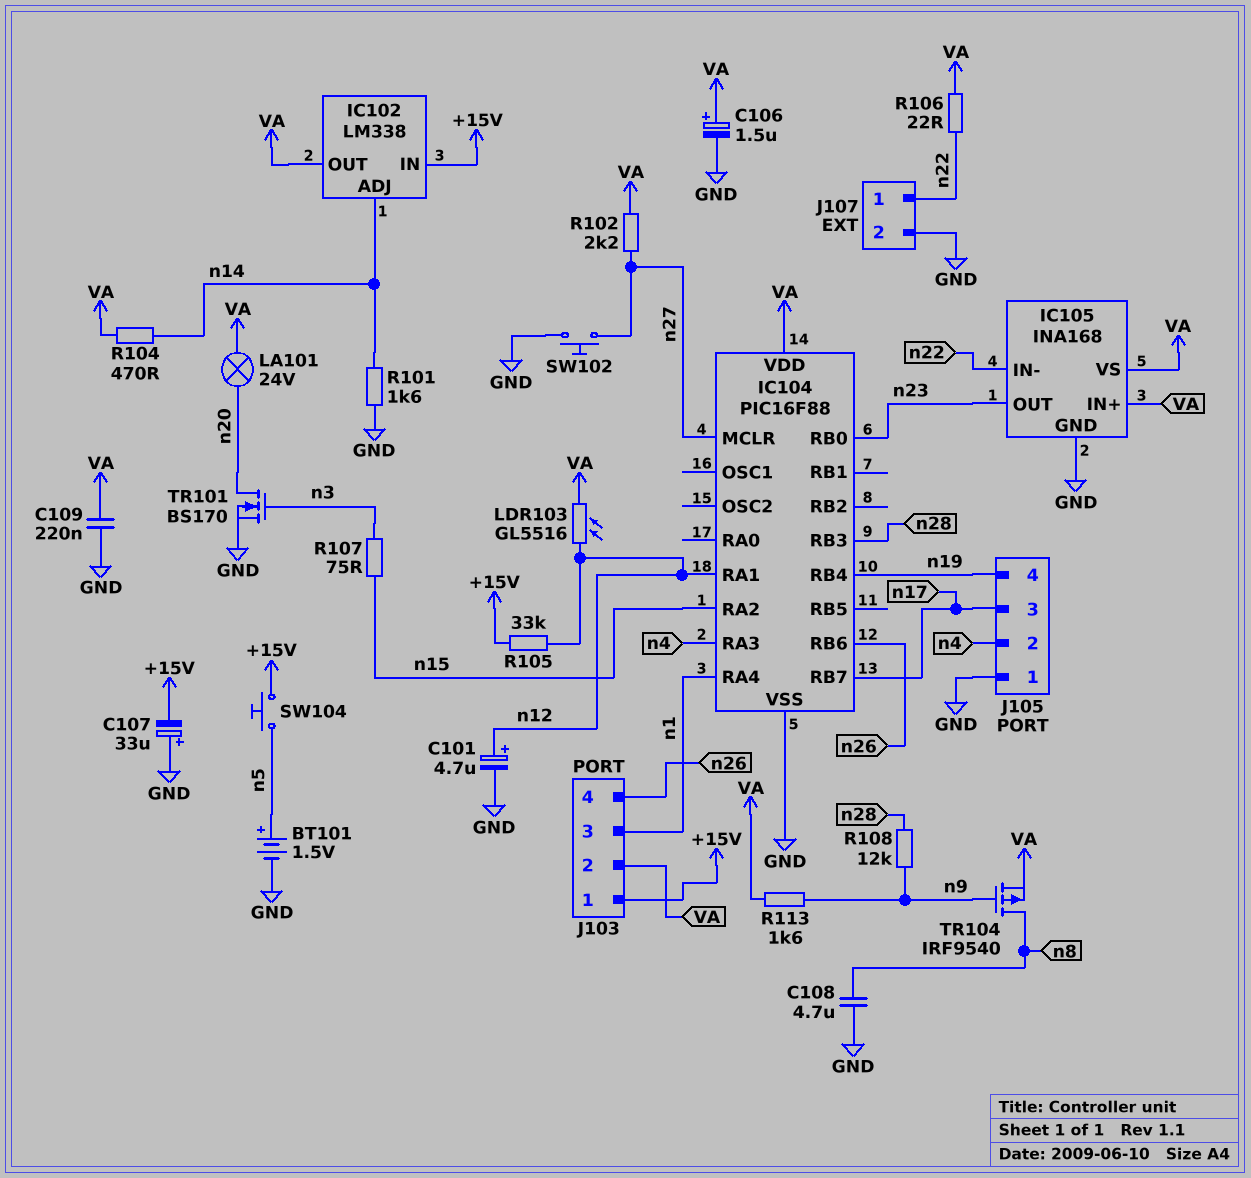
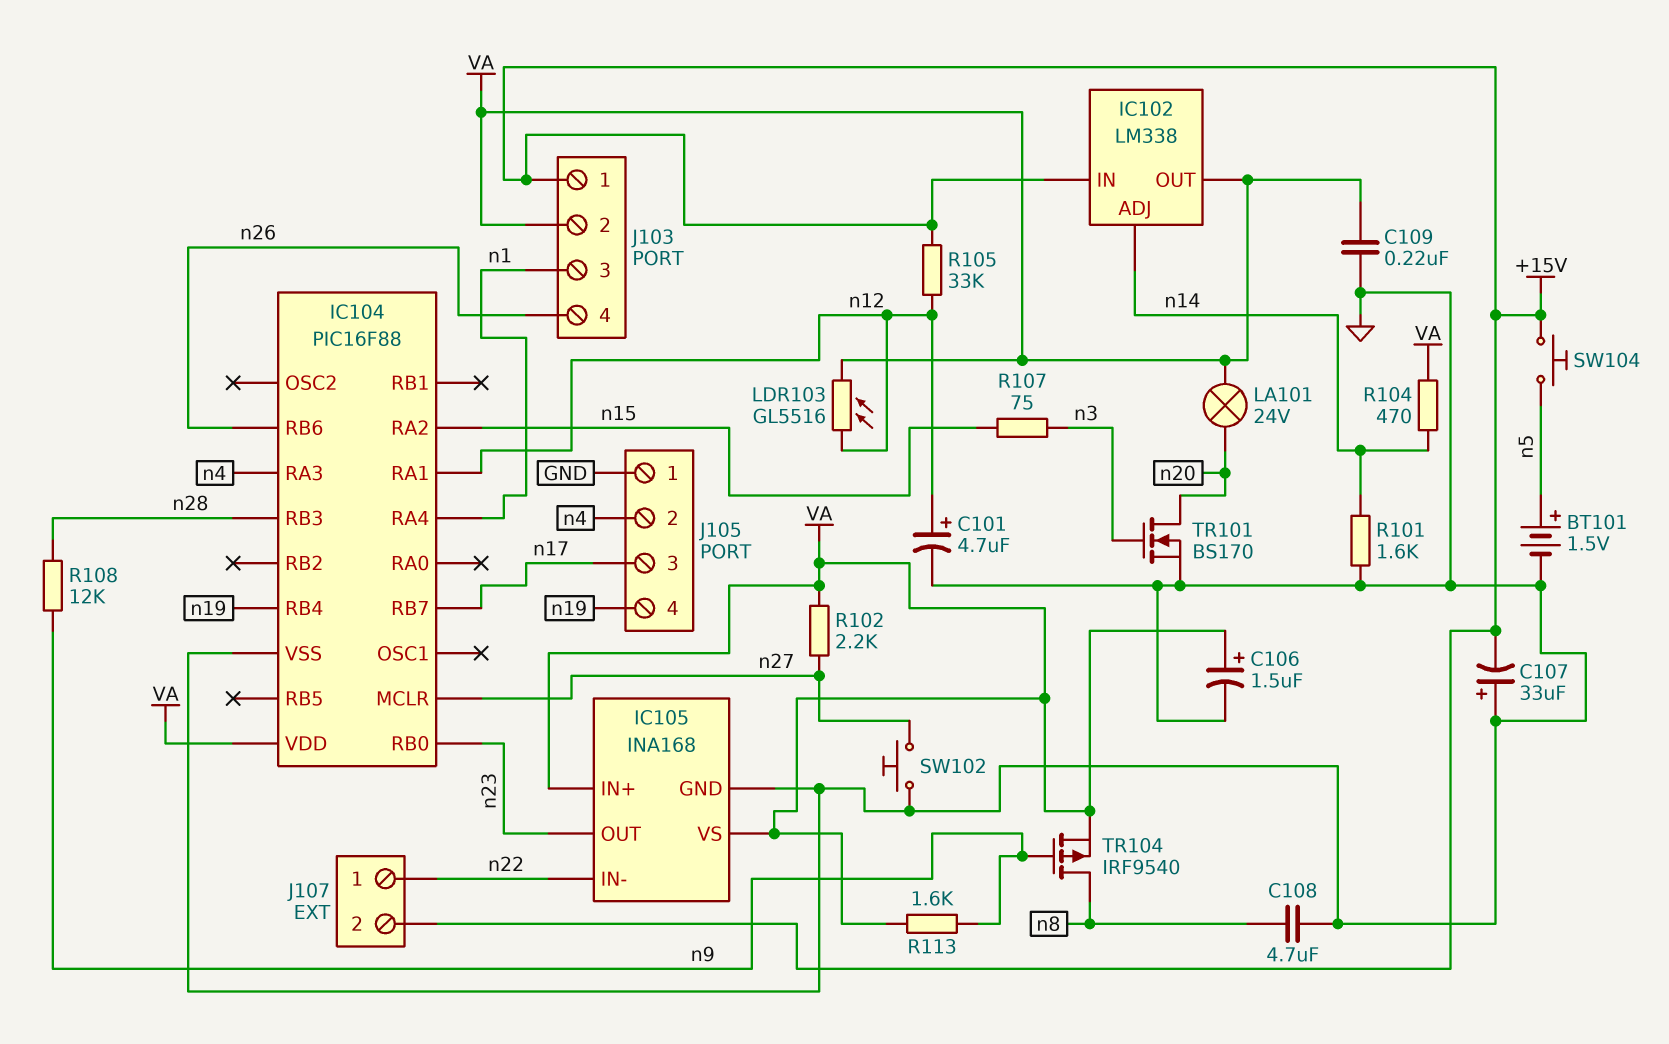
J107 pin 2: GND -> +15V
R106: 22 (VA, n22) -> none

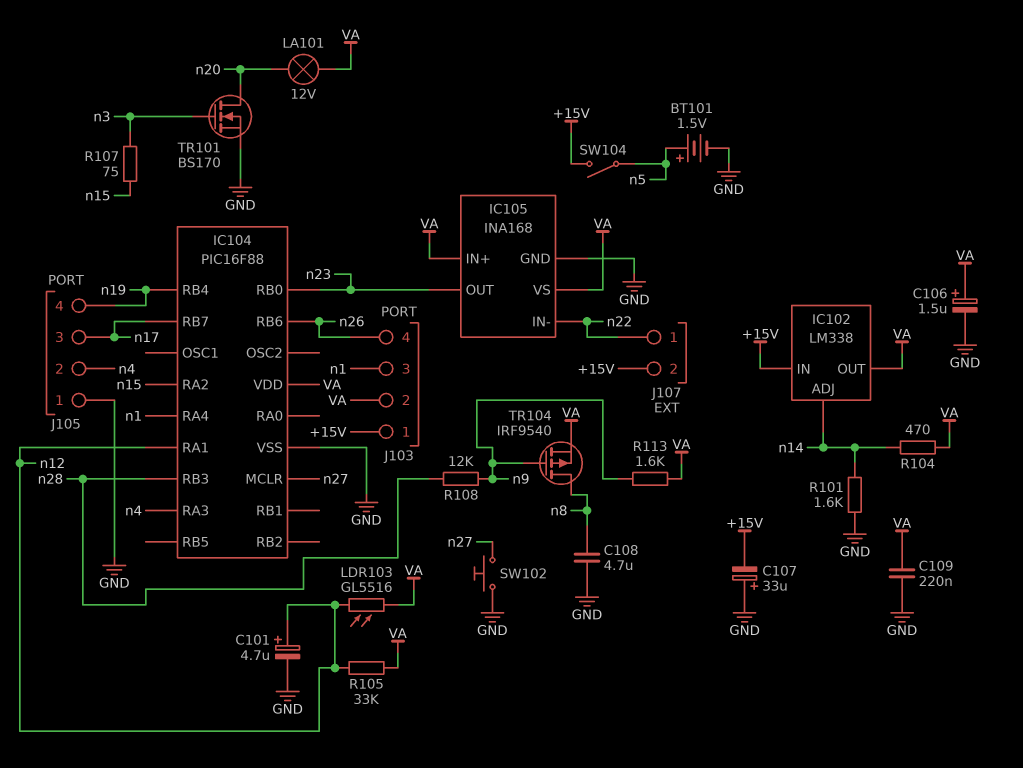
LA101: lamp 24V (VA, n20) -> lamp 12V (VA, n20)
R102: 2.2k (VA, n27) -> none
R105: 33k (+15V, n12) -> 33k (VA, n12)
SW104: button (+15V, n5) -> switch (+15V, n5)

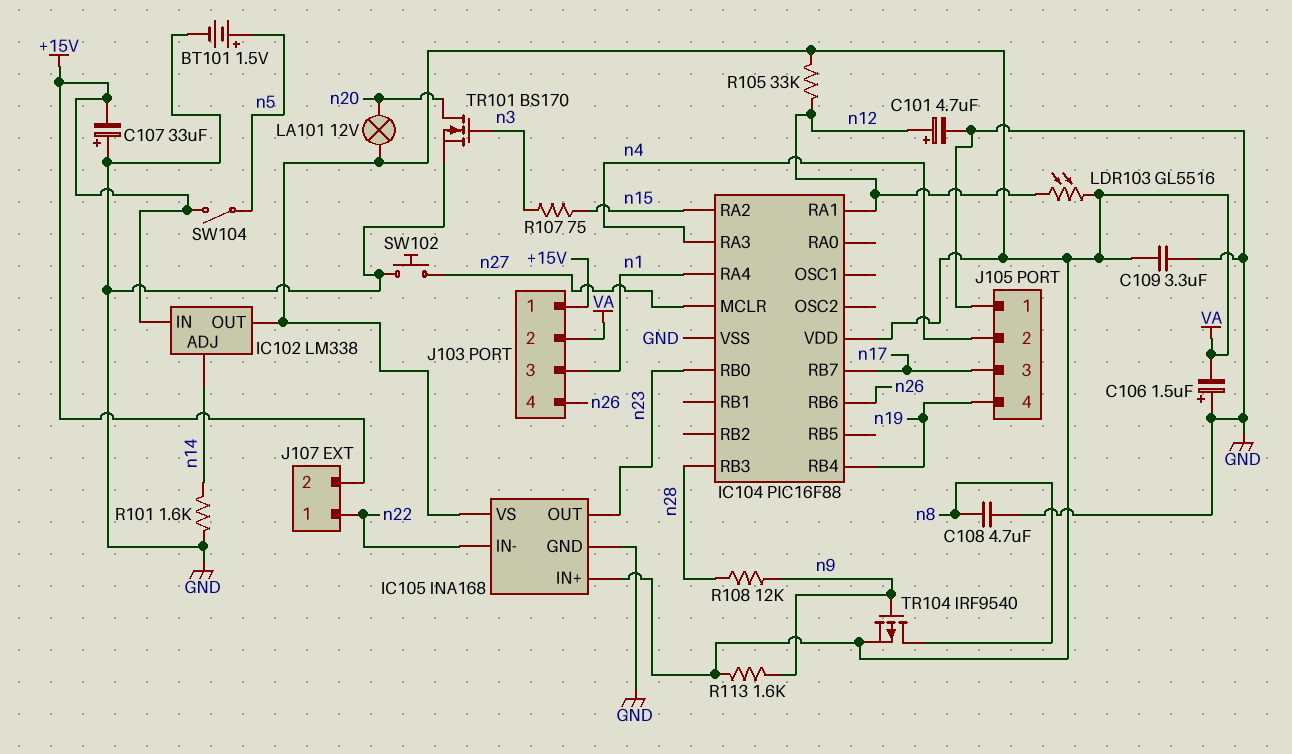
C106: 1.5uF (plus VA, minus GND) -> 1.5uF (plus GND, minus VA)
C109: 220nF (GND, VA) -> 3.3uF (GND, VA)
R104: 470 (VA, n14) -> none

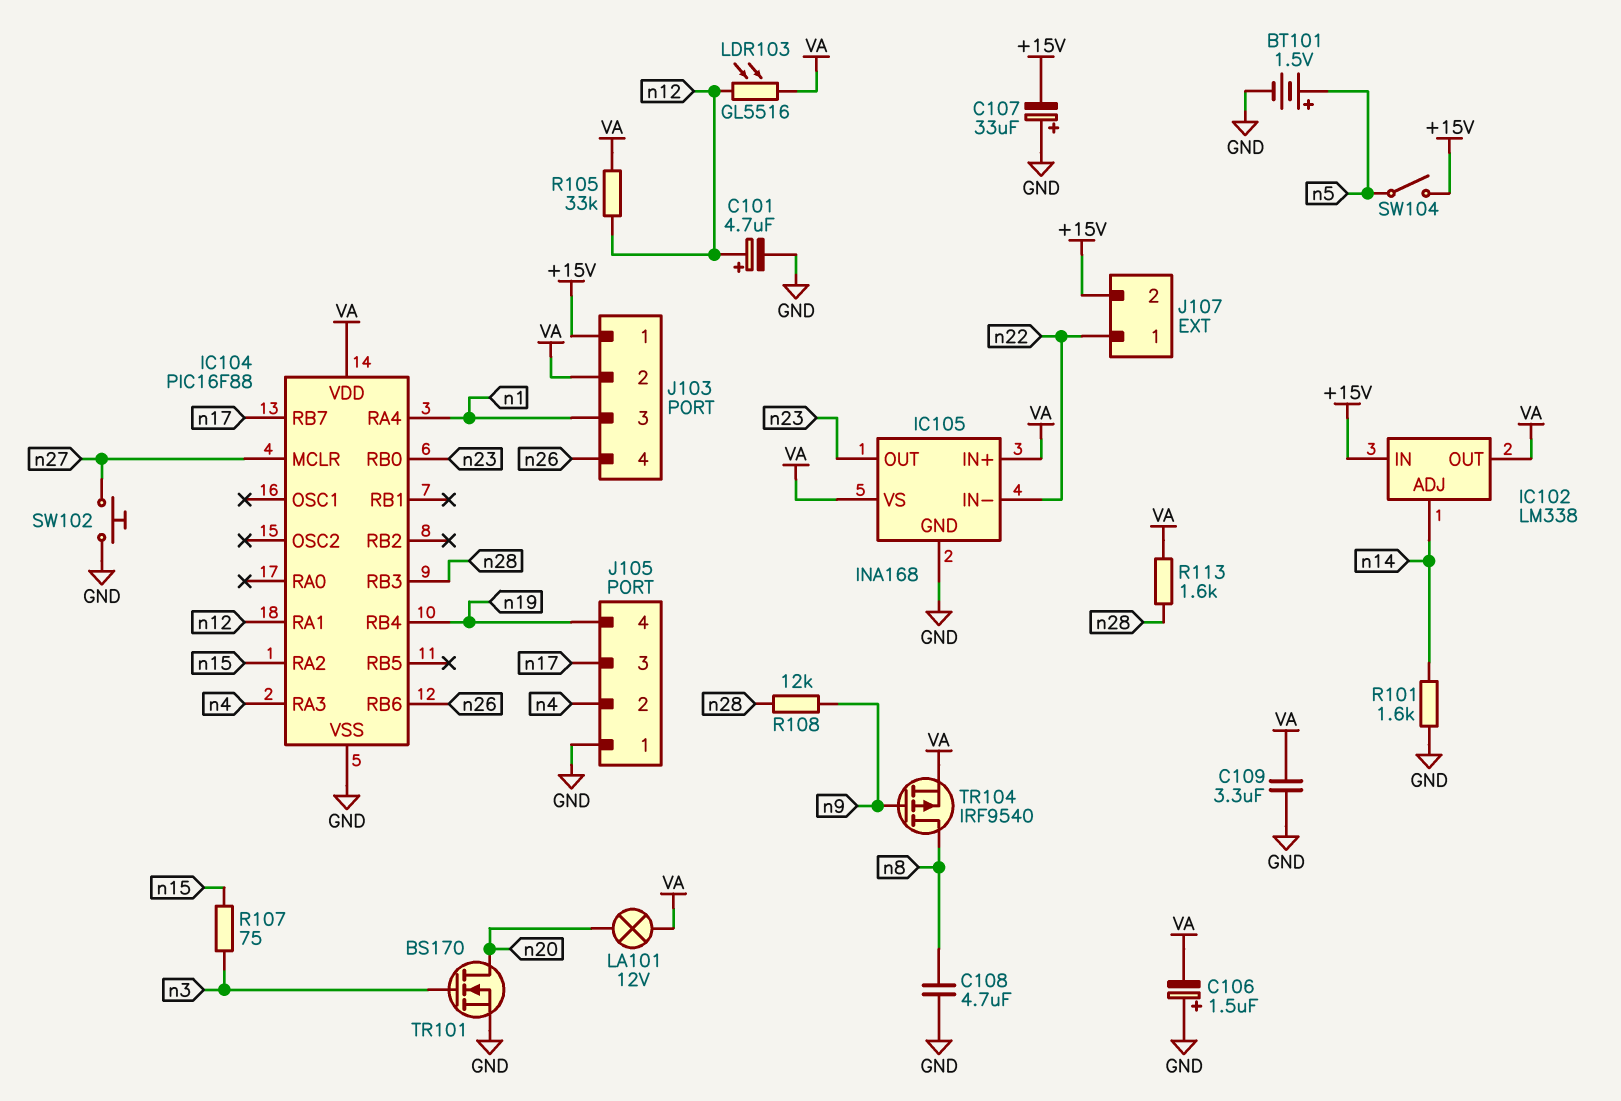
R113: 1.6k (VA, n9) -> 1.6k (VA, n28)

